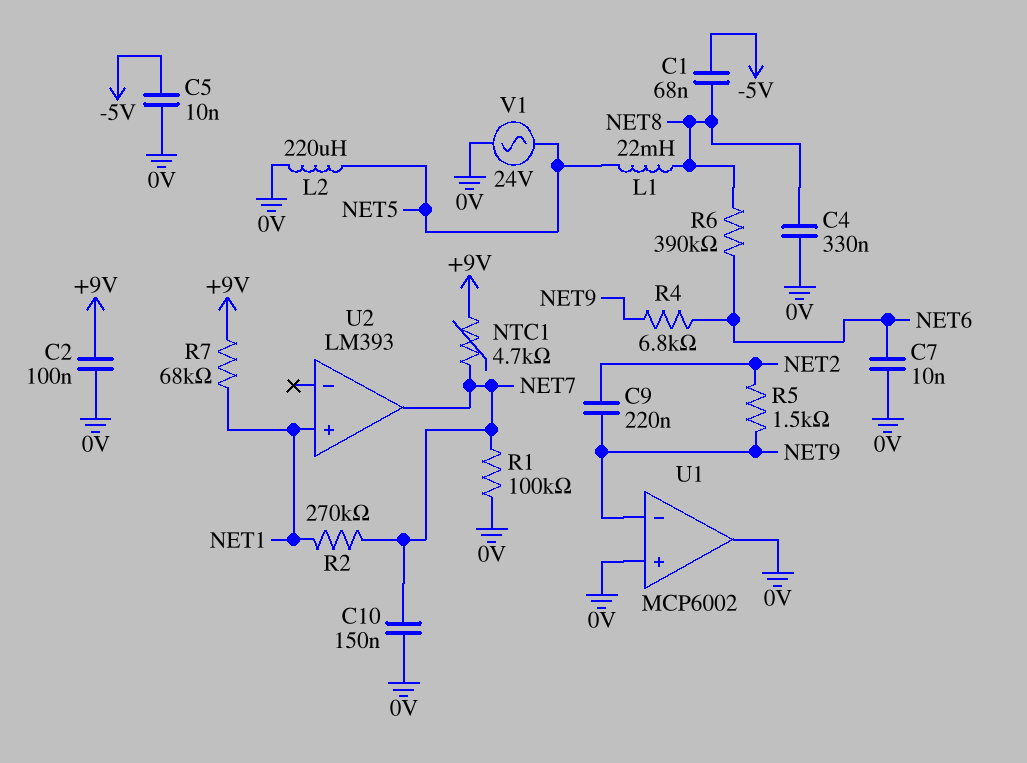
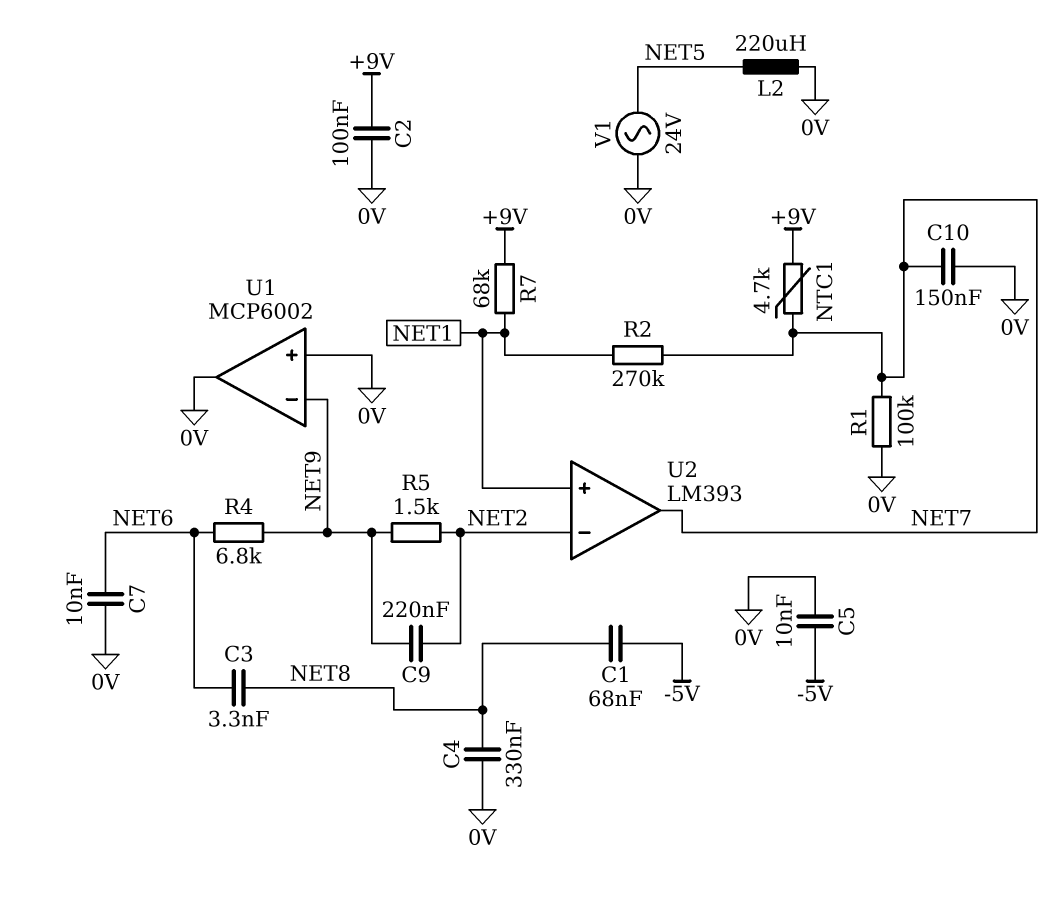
C3: none -> 3.3nF (NET6, NET8)
L1: 22mH (NET5, NET8) -> none
R6: 390k (NET6, NET8) -> none
U2 pin in-: none -> NET2

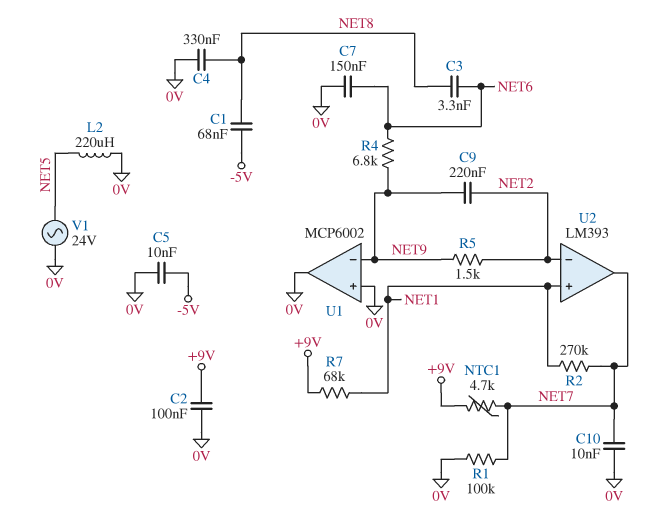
C7: 10nF (0V, NET6) -> 150nF (0V, NET6)
C10: 150nF (0V, NET7) -> 10nF (0V, NET7)

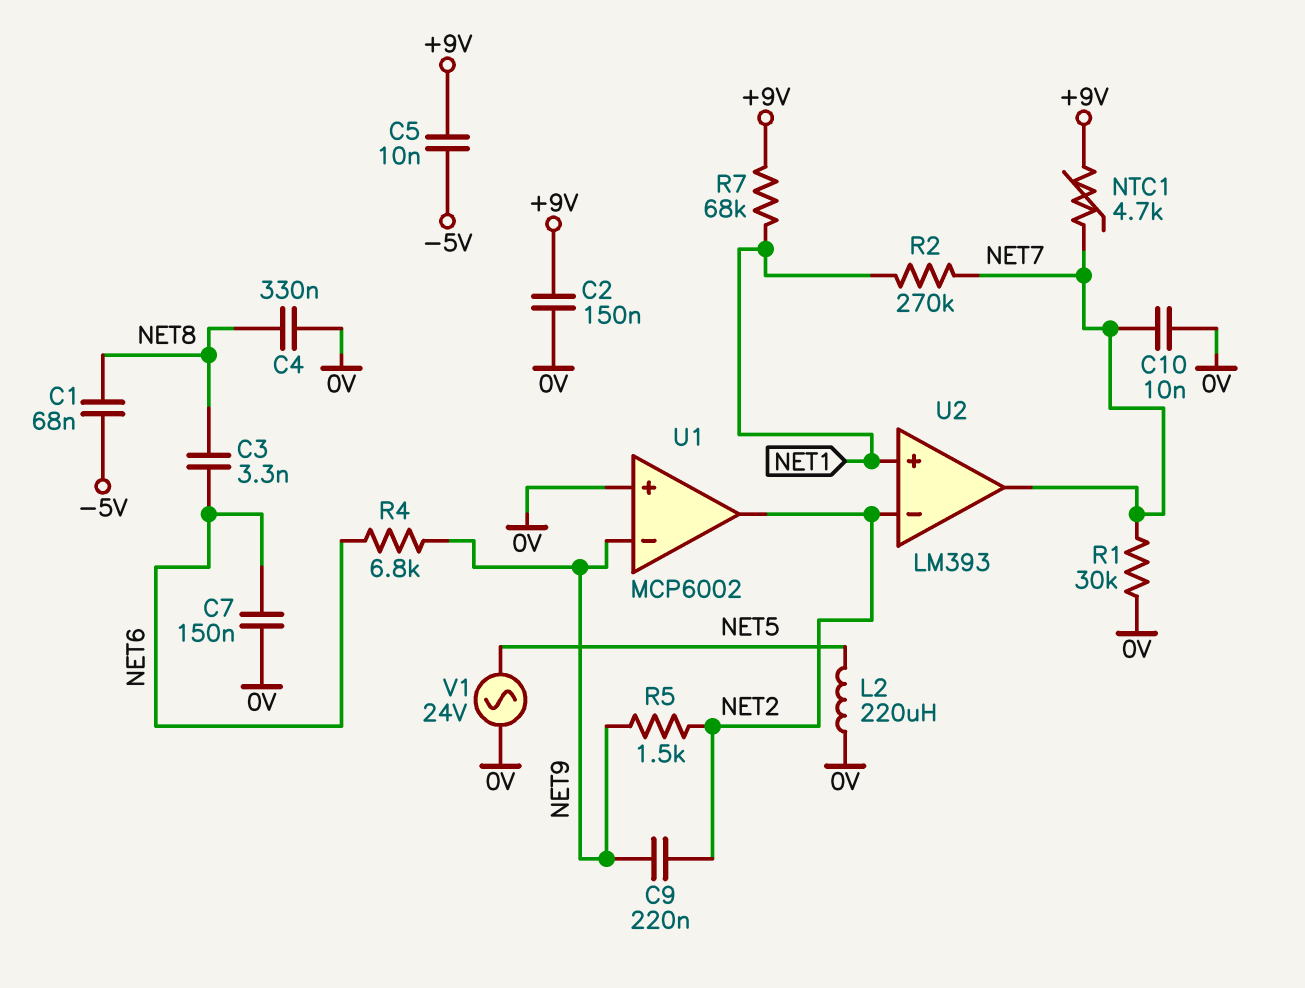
C2: 100nF (+9V, 0V) -> 150nF (+9V, 0V)
C5: 10nF (-5V, 0V) -> 10nF (+9V, -5V)
R1: 100k (0V, NET7) -> 30k (0V, NET7)
U1 pin out: 0V -> NET2

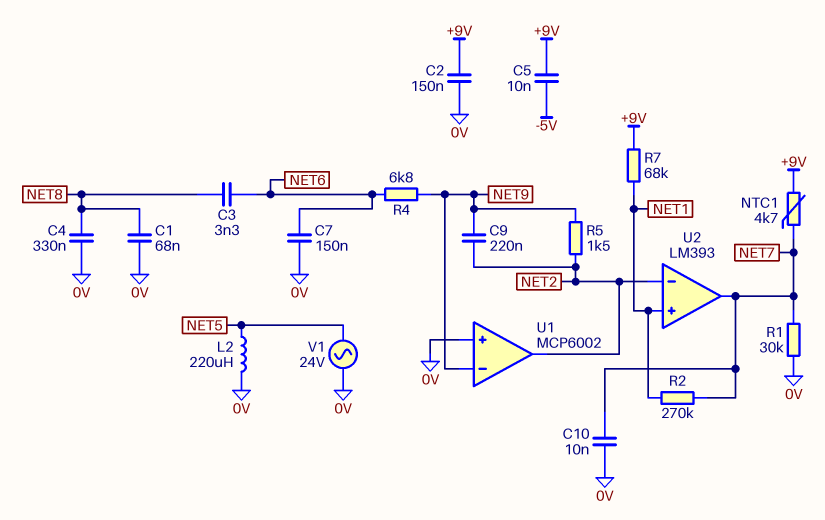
C1: 68nF (-5V, NET8) -> 68nF (0V, NET8)

